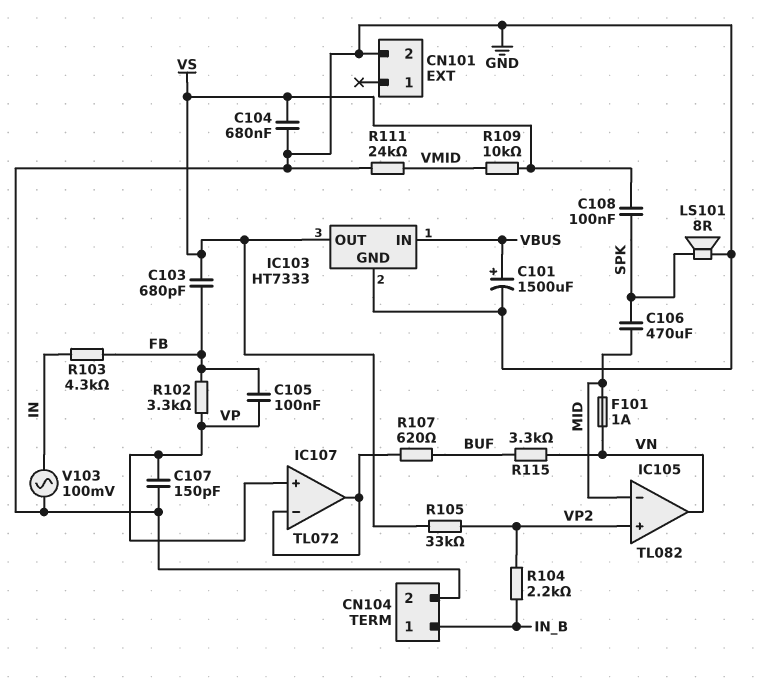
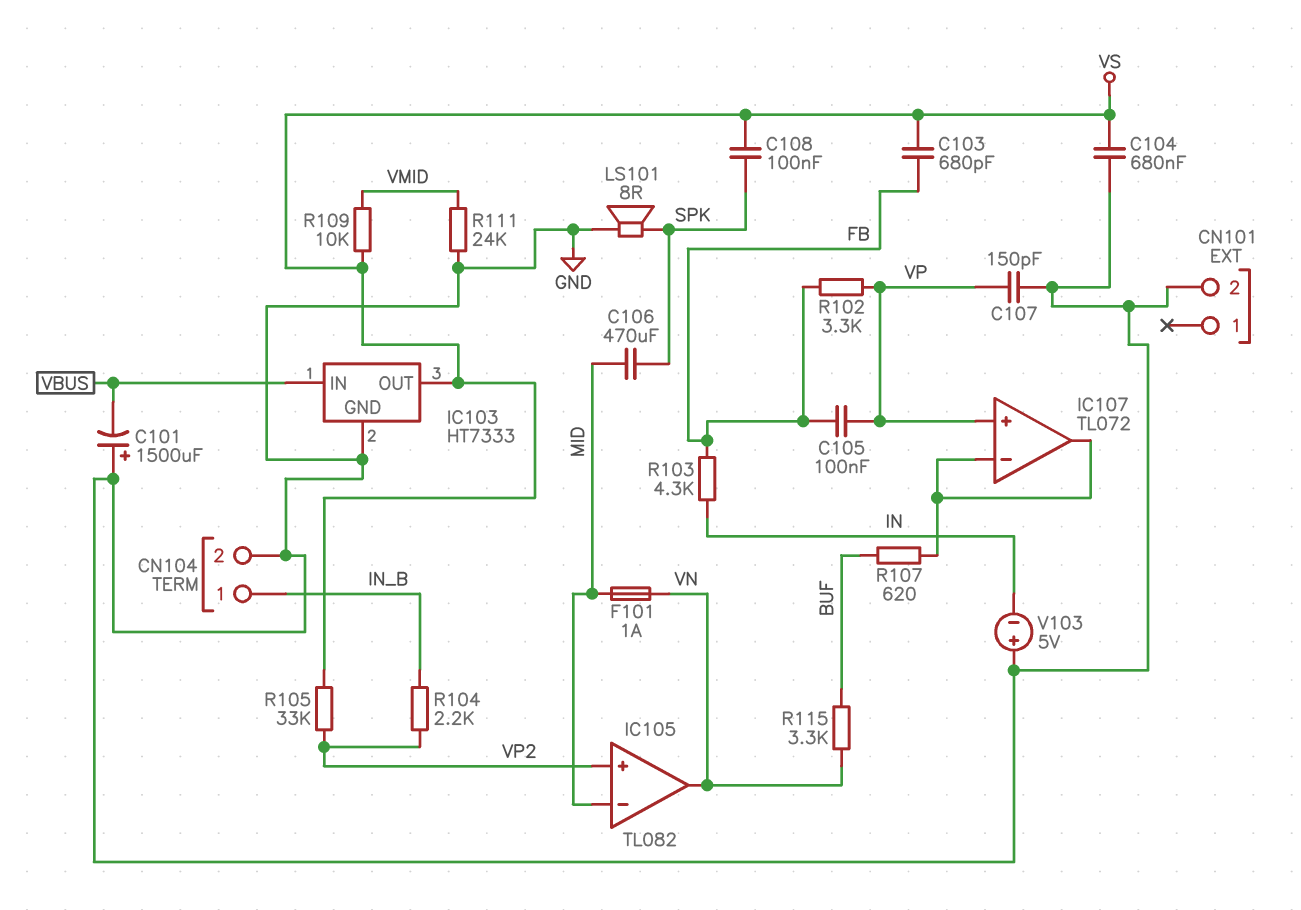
C101: 1500uF (plus VBUS, minus GND) -> 1500uF (plus GND, minus VBUS)
V103: AC 100mV (GND, IN) -> 5V (plus GND, minus IN)

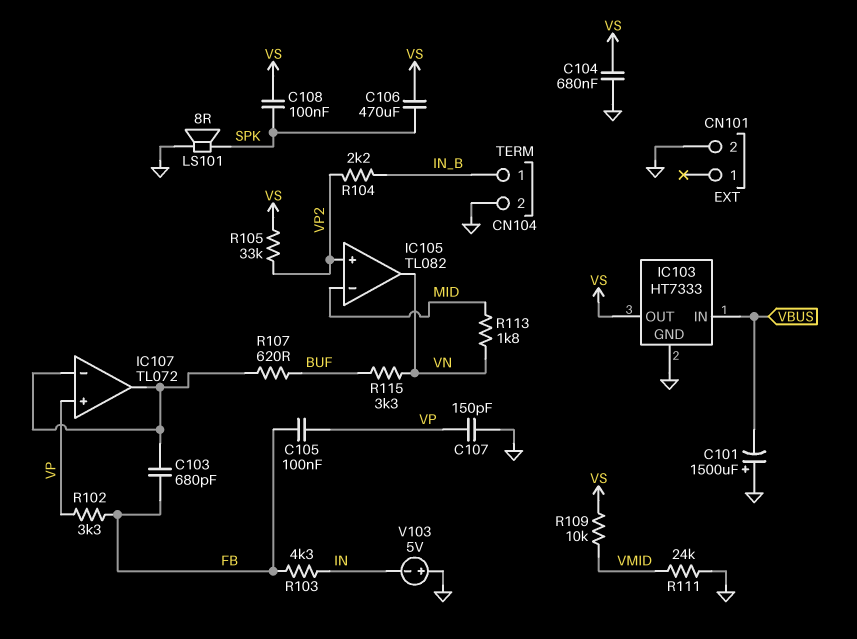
C103: 680pF (FB, VS) -> 680pF (FB, IC107/in-)
C106: 470uF (MID, SPK) -> 470uF (SPK, VS)
F101: 1A (MID, VN) -> none
R113: none -> 1.8k (MID, VN)

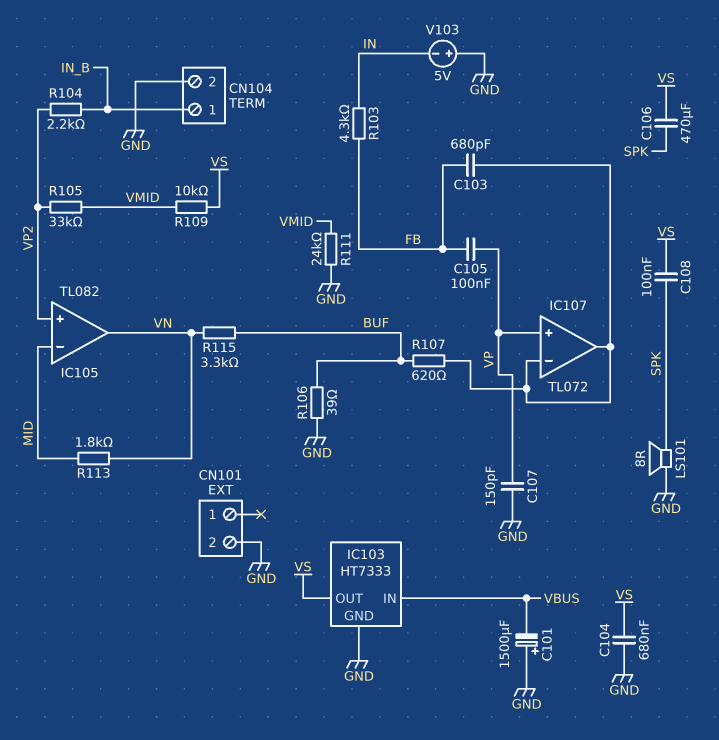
R102: 3.3k (FB, VP) -> none
R105: 33k (VP2, VS) -> 33k (VMID, VP2)
R106: none -> 39 (BUF, GND)

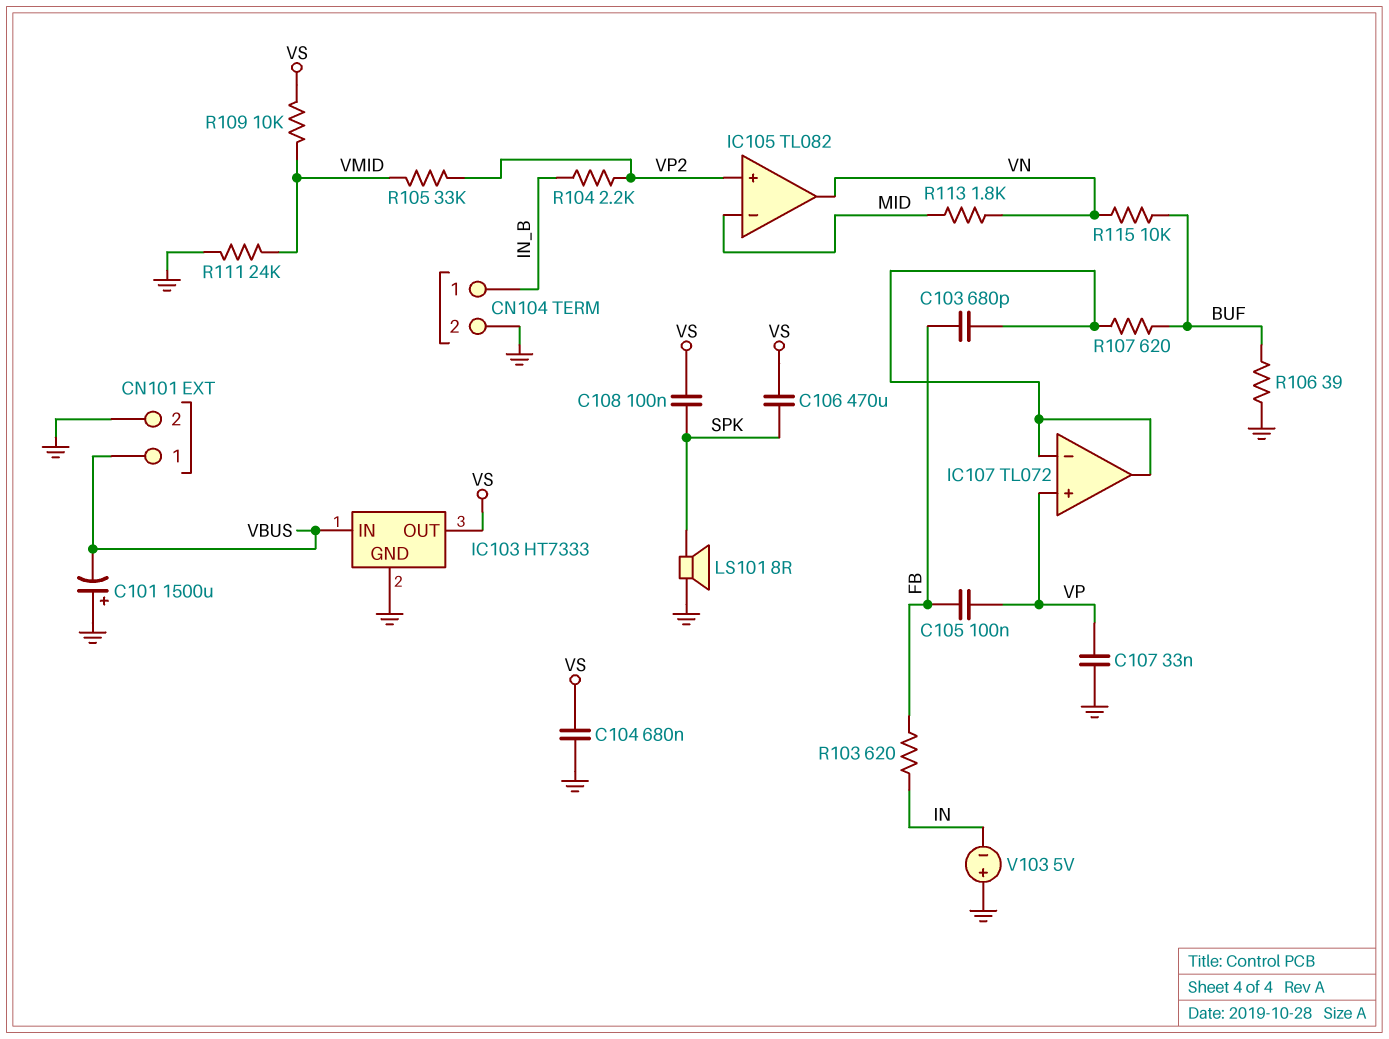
C107: 150pF (GND, VP) -> 33nF (GND, VP)
CN101 pin 1: none -> VBUS
R103: 4.3k (FB, IN) -> 620 (FB, IN)
R115: 3.3k (BUF, VN) -> 10k (BUF, VN)

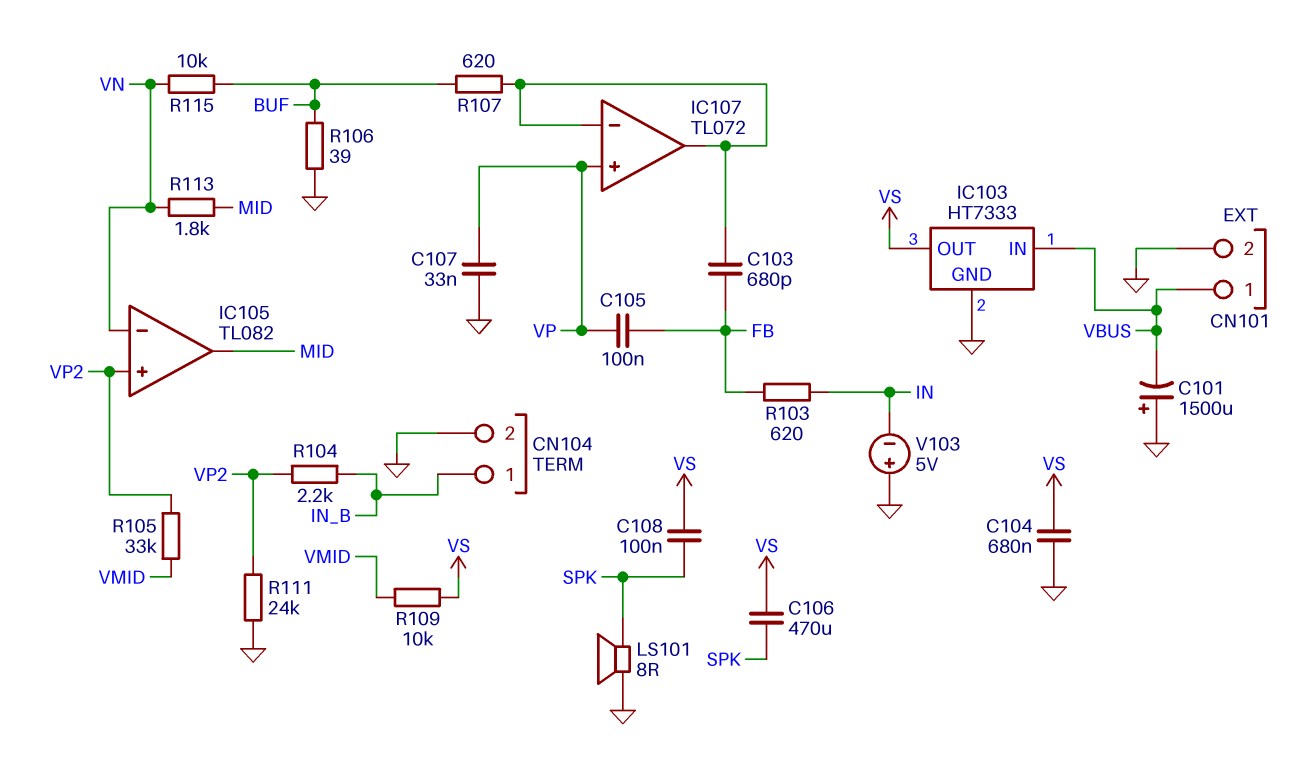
IC105 pin in-: MID -> VN
IC105 pin out: VN -> MID
R111: 24k (GND, VMID) -> 24k (GND, VP2)

